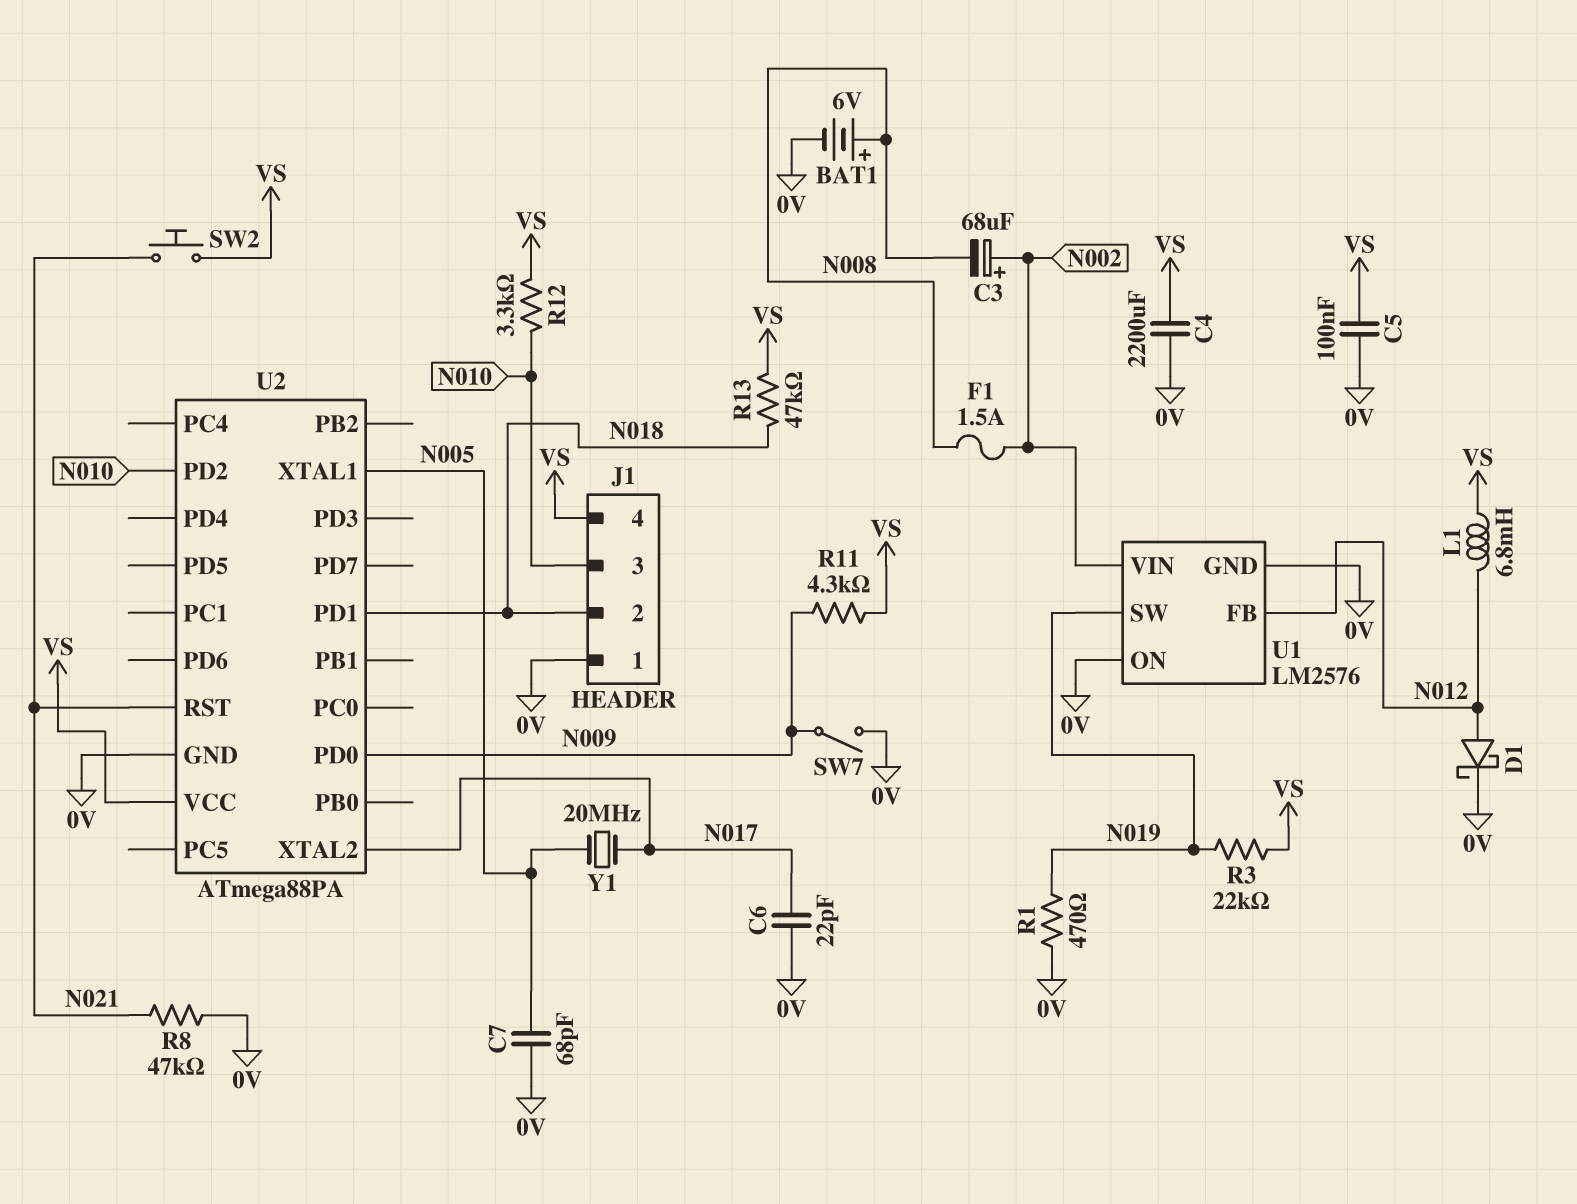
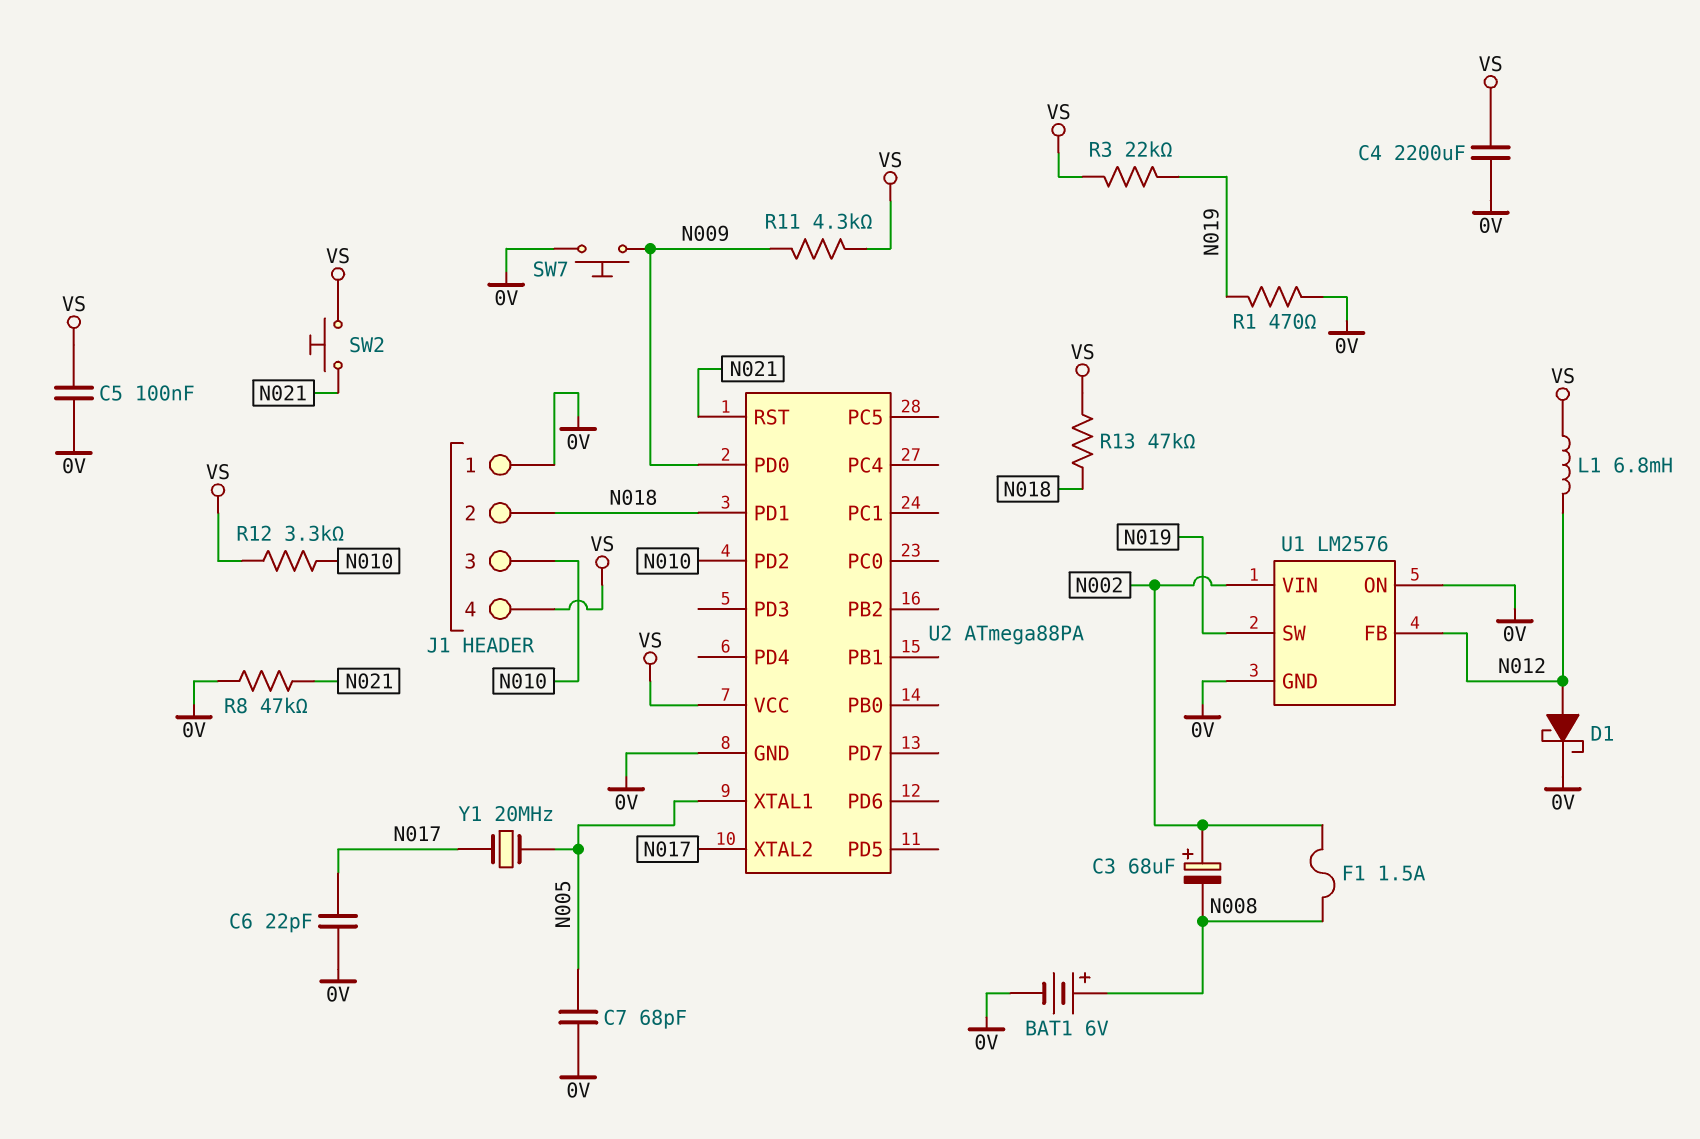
SW7: switch (0V, N009) -> button (0V, N009)

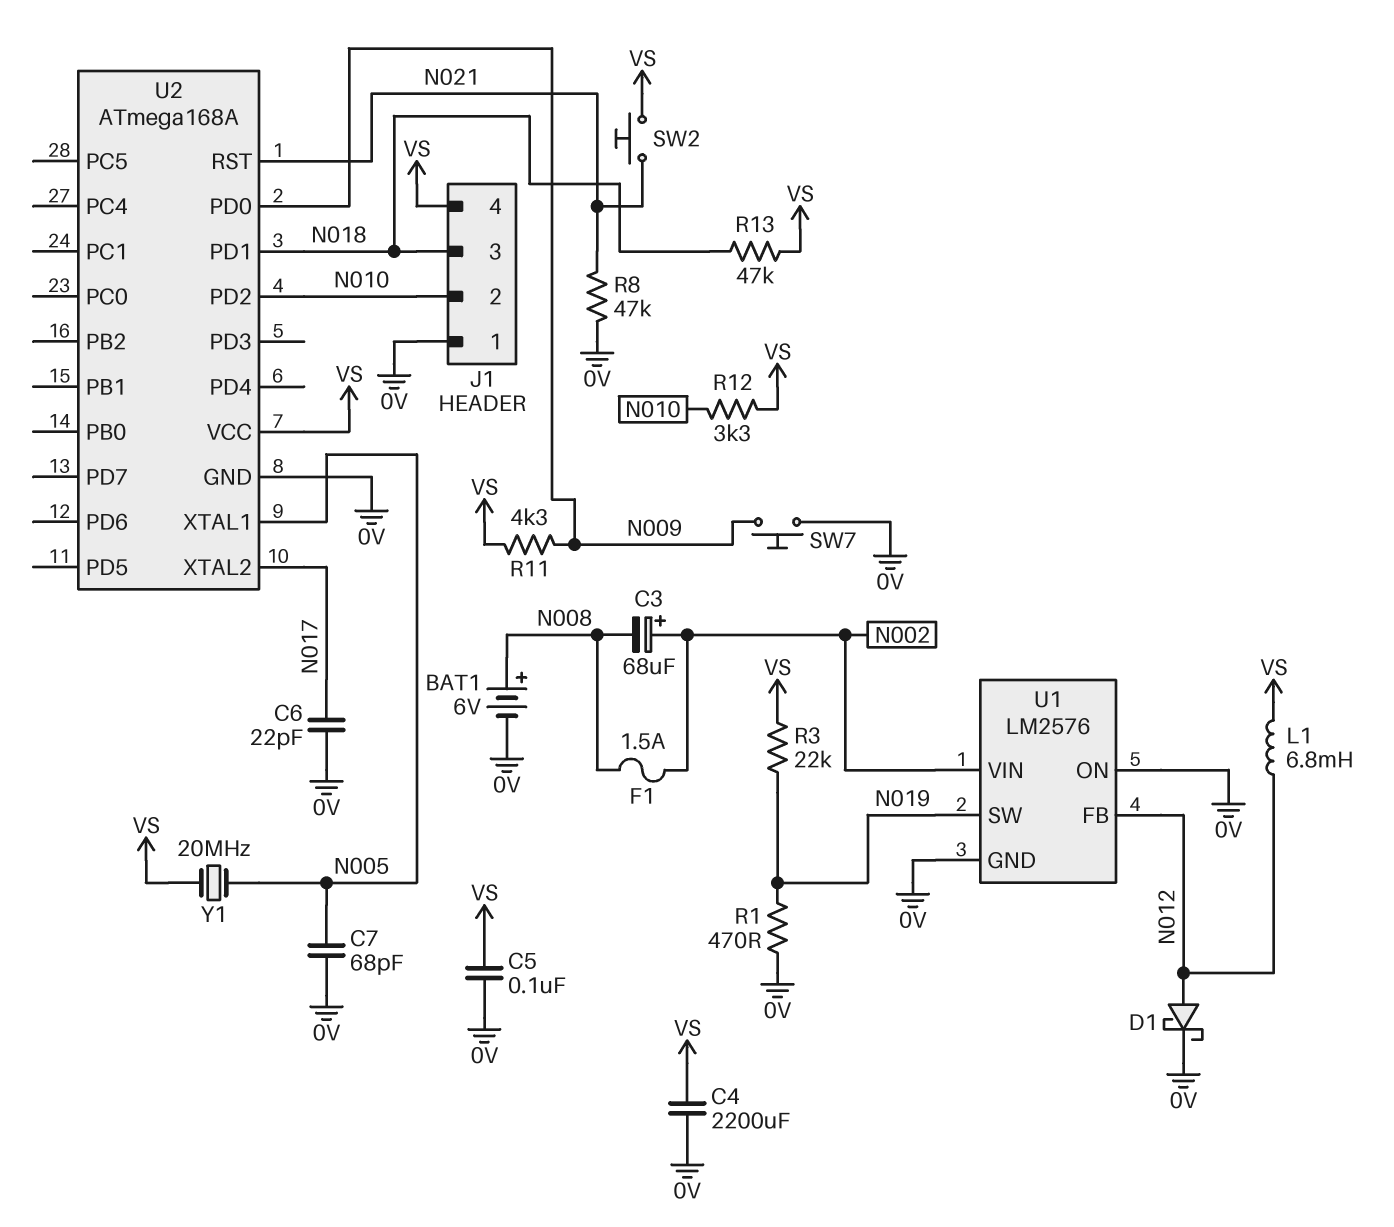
J1 pin 2: N018 -> N010
J1 pin 3: N010 -> N018
U2: ATmega88PA -> ATmega168A
Y1: 20MHz (N005, N017) -> 20MHz (N005, VS)

